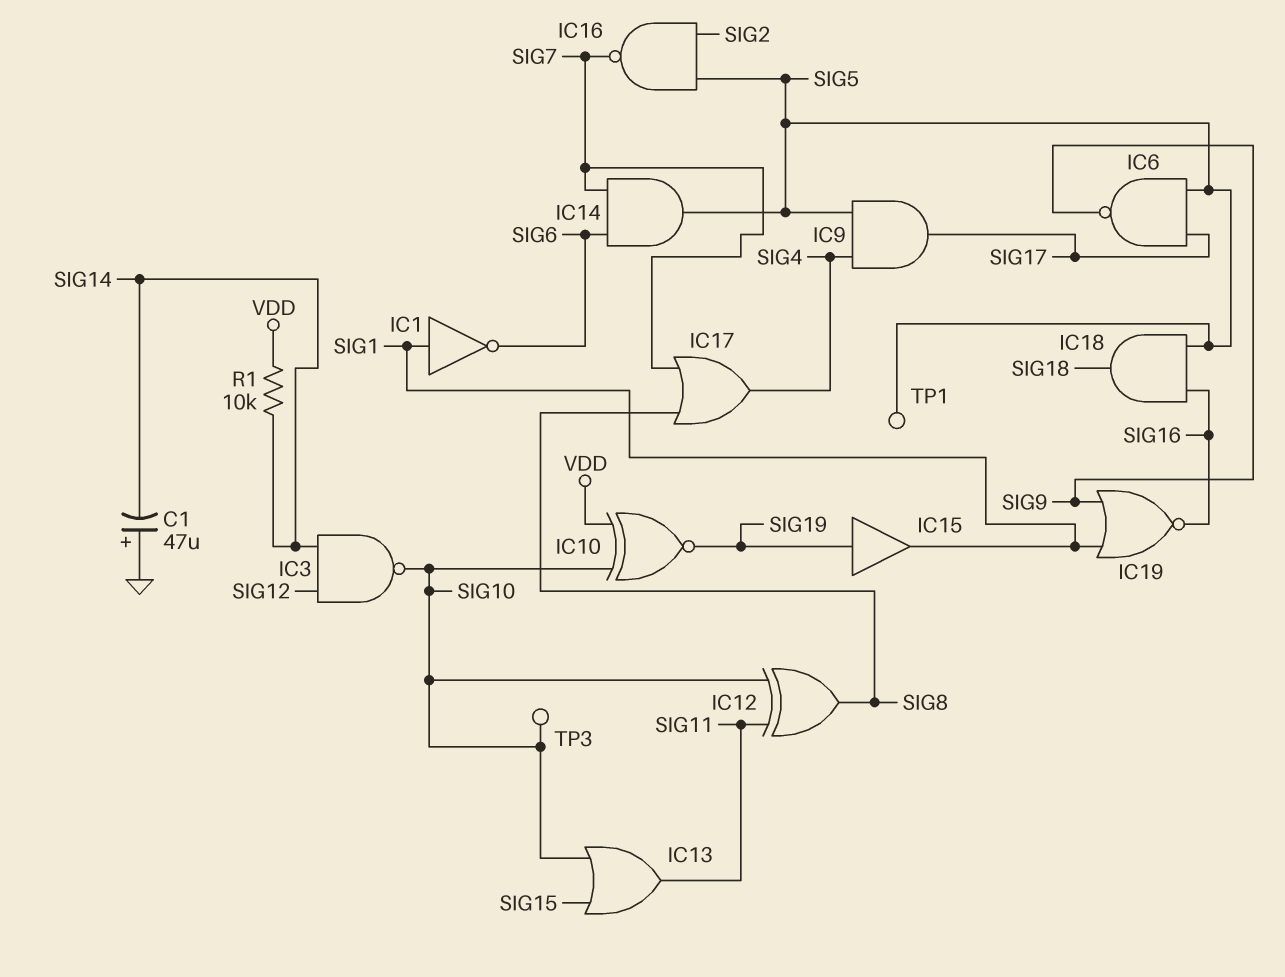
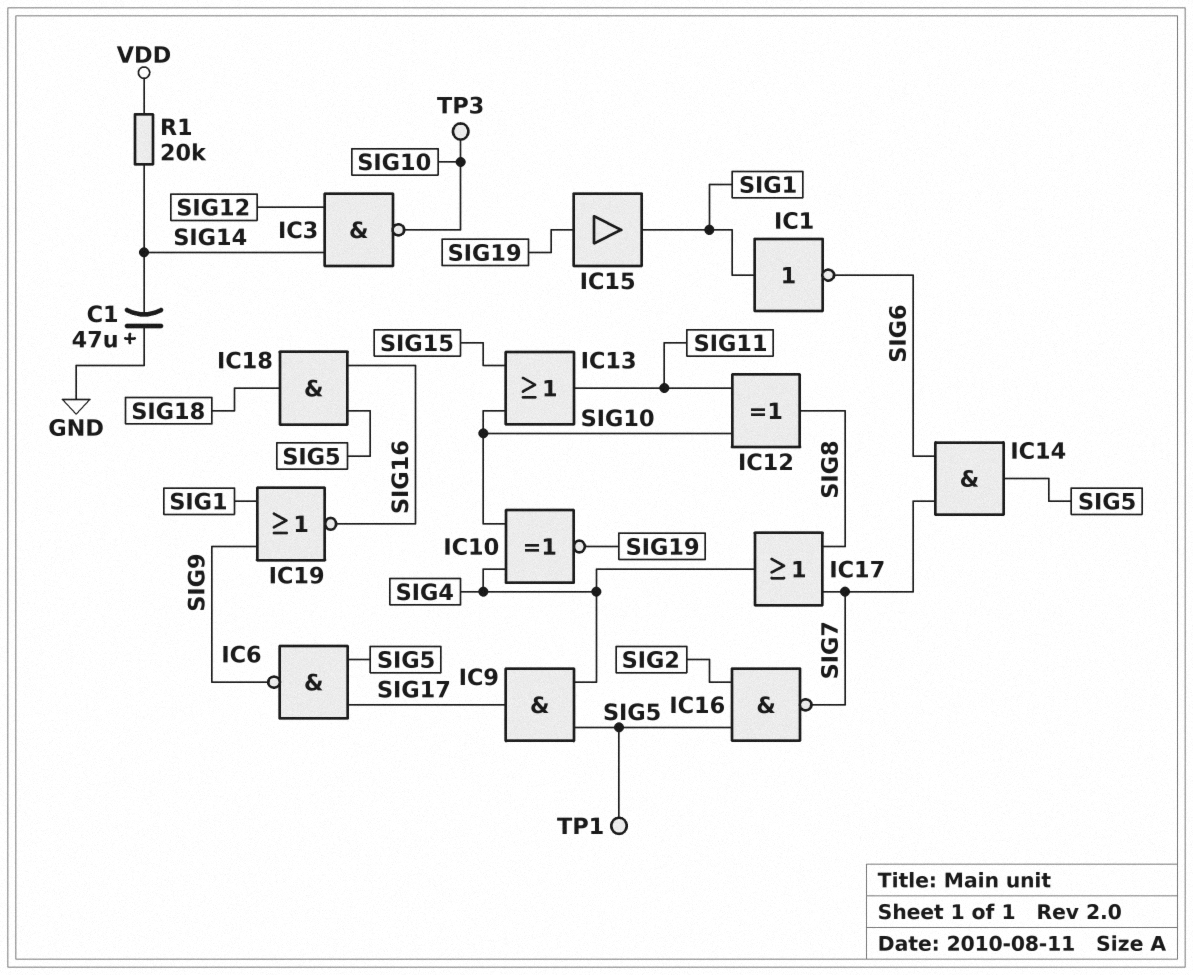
IC10: XNOR (in SIG10, in VDD, out SIG19) -> XNOR (in SIG4, in SIG10, out SIG19)
R1: 10k (SIG14, VDD) -> 20k (SIG14, VDD)

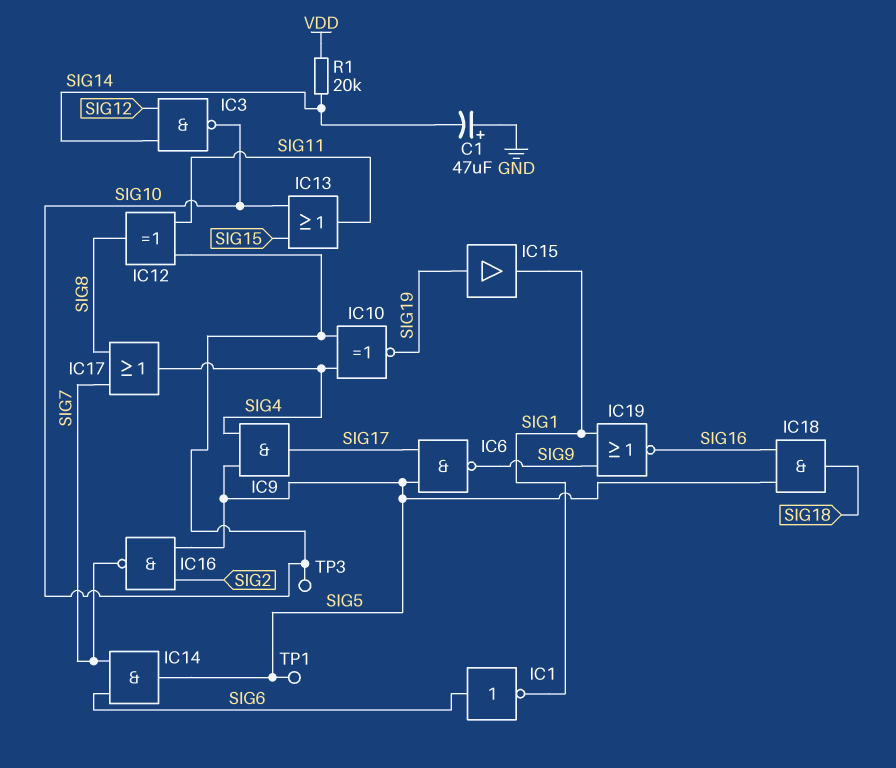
IC1: NOT (in SIG1, out SIG6) -> NOT (in SIG6, out SIG1)

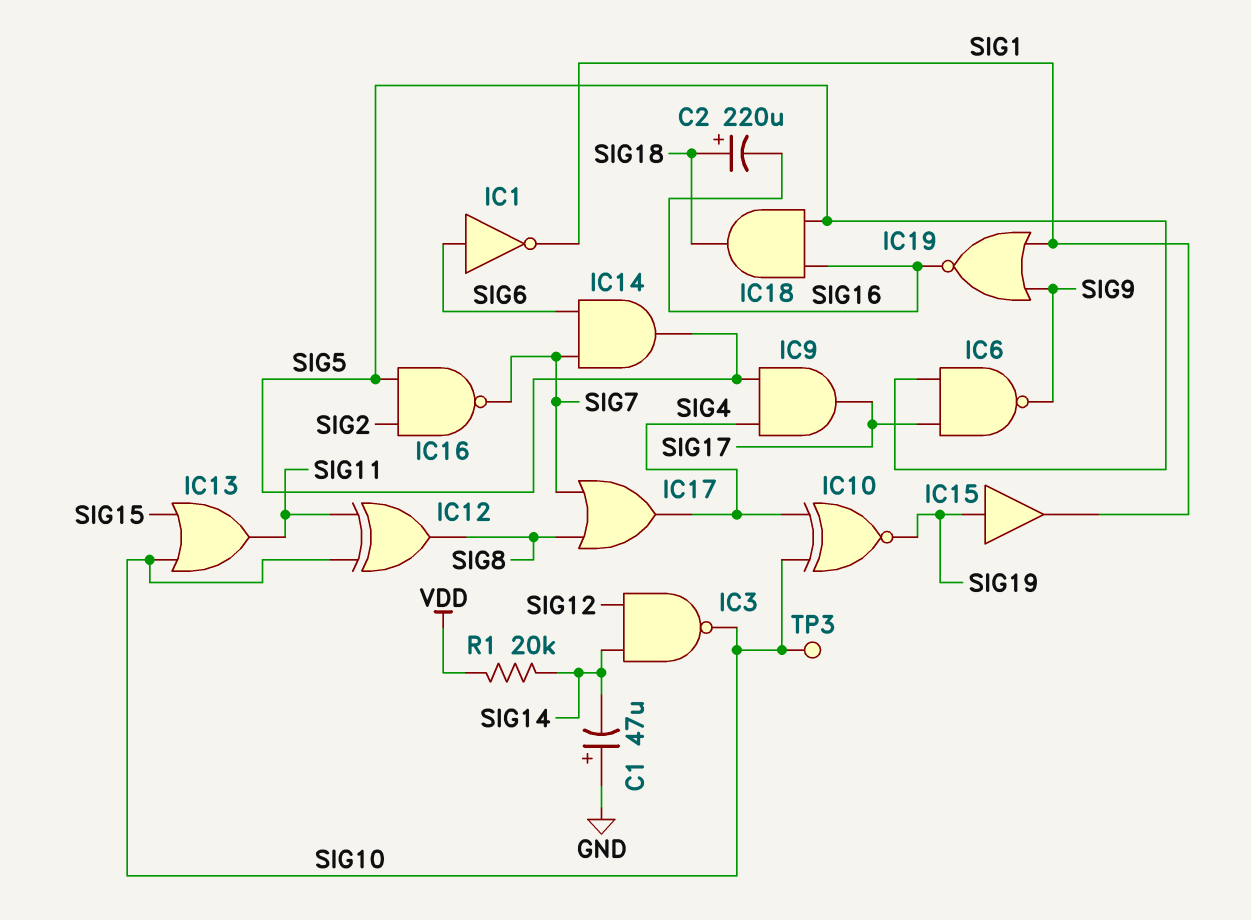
C2: none -> 220uF (plus SIG18, minus SIG16)
TP1: test point (SIG5) -> none

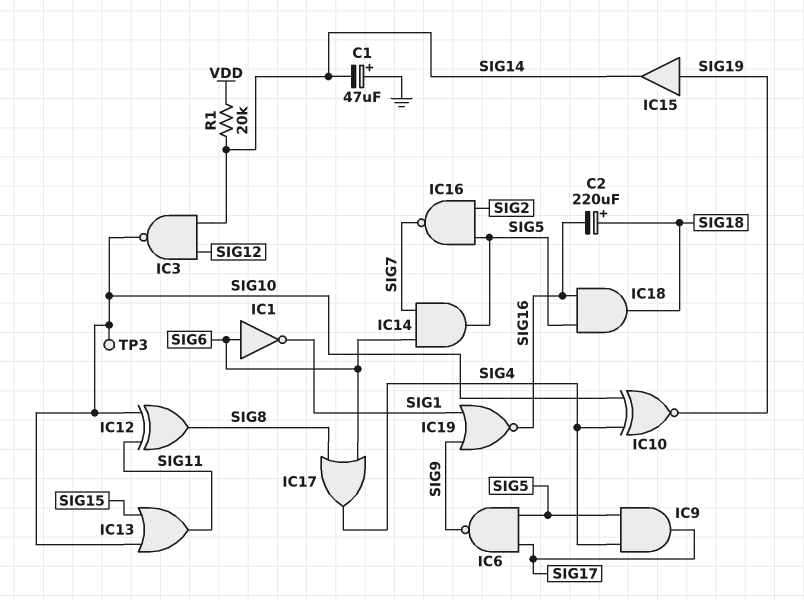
IC15: buffer (in SIG19, out SIG1) -> buffer (in SIG19, out SIG14)
IC17: OR (in SIG7, in SIG8, out SIG4) -> OR (in SIG6, in SIG8, out SIG4)

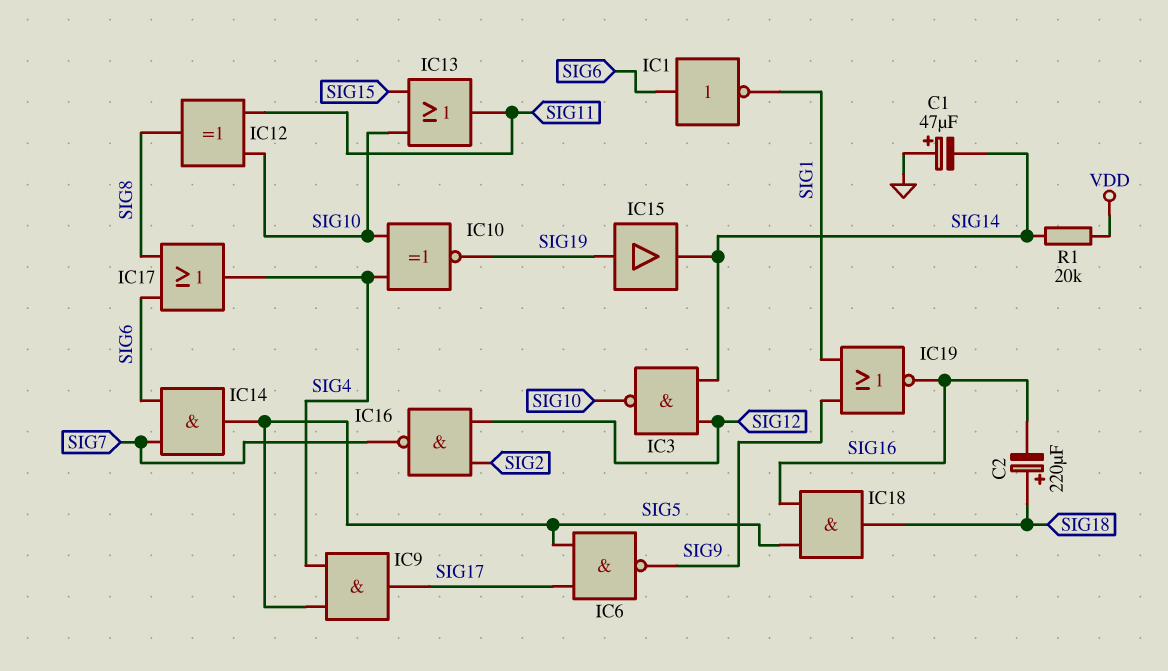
IC16: NAND (in SIG2, in SIG5, out SIG7) -> NAND (in SIG2, in SIG12, out SIG7)
TP3: test point (SIG10) -> none

